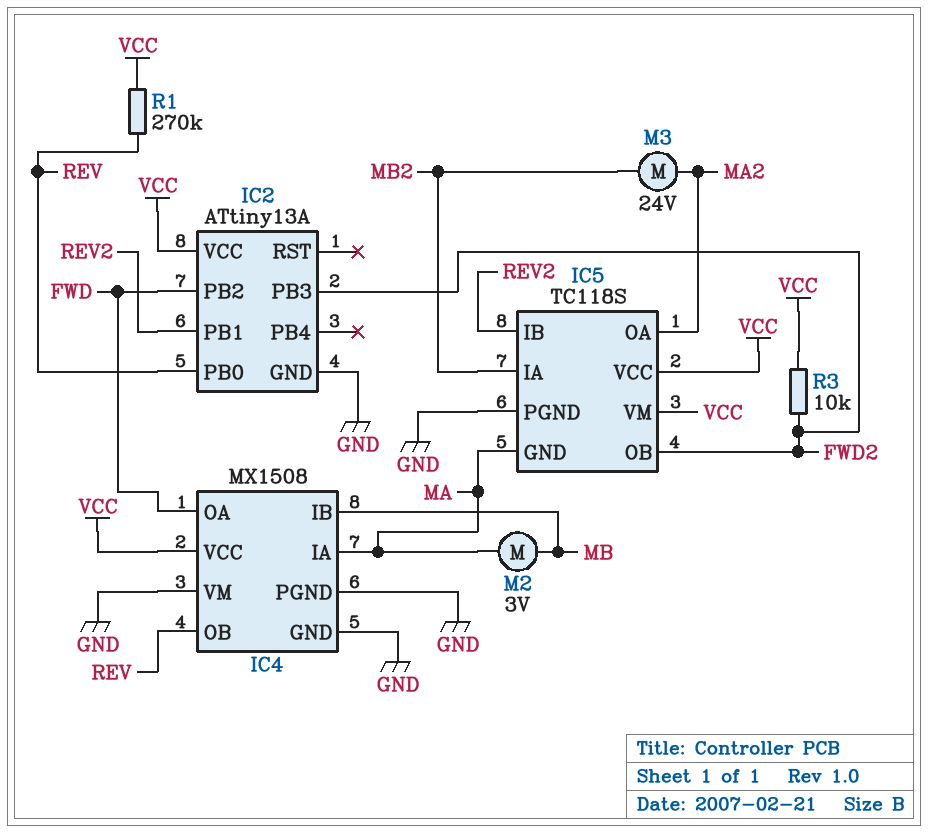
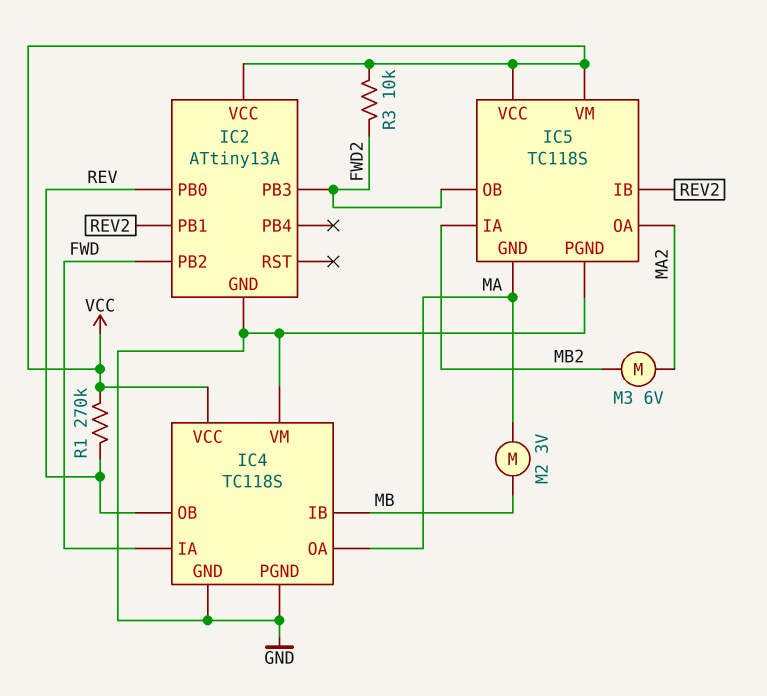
IC4: MX1508 -> TC118S
IC4 pin IA: MA -> FWD
IC4 pin OA: FWD -> MA
M3: motor 24V (MA2, MB2) -> motor 6V (MA2, MB2)

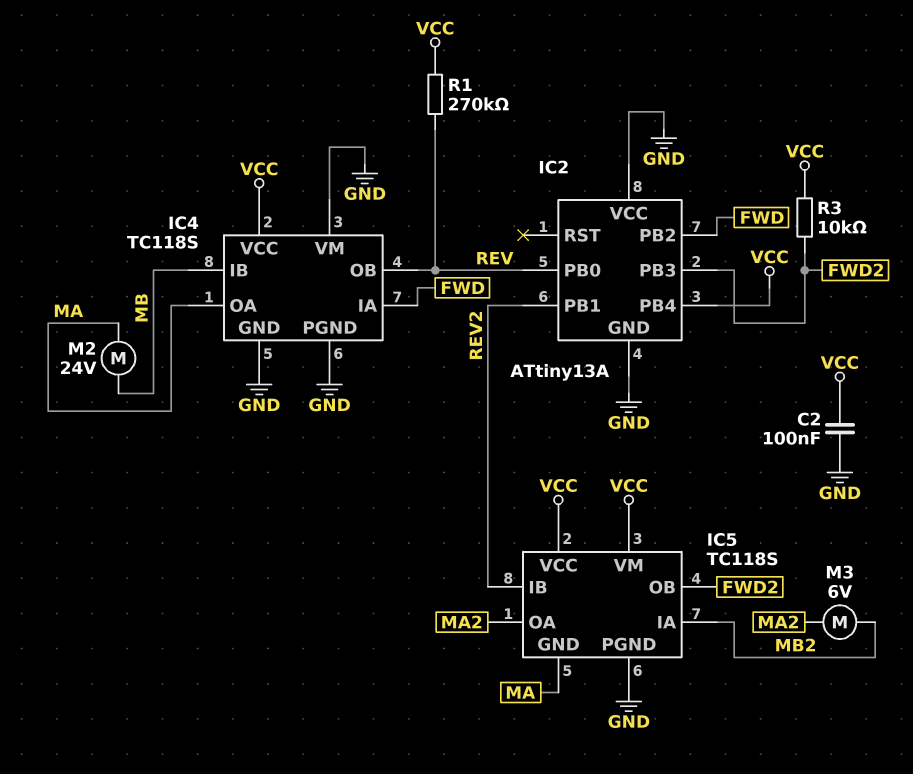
C2: none -> 100nF (GND, VCC)
IC2 pin PB4: none -> VCC
IC2 pin VCC: VCC -> GND
M2: motor 3V (MA, MB) -> motor 24V (MA, MB)

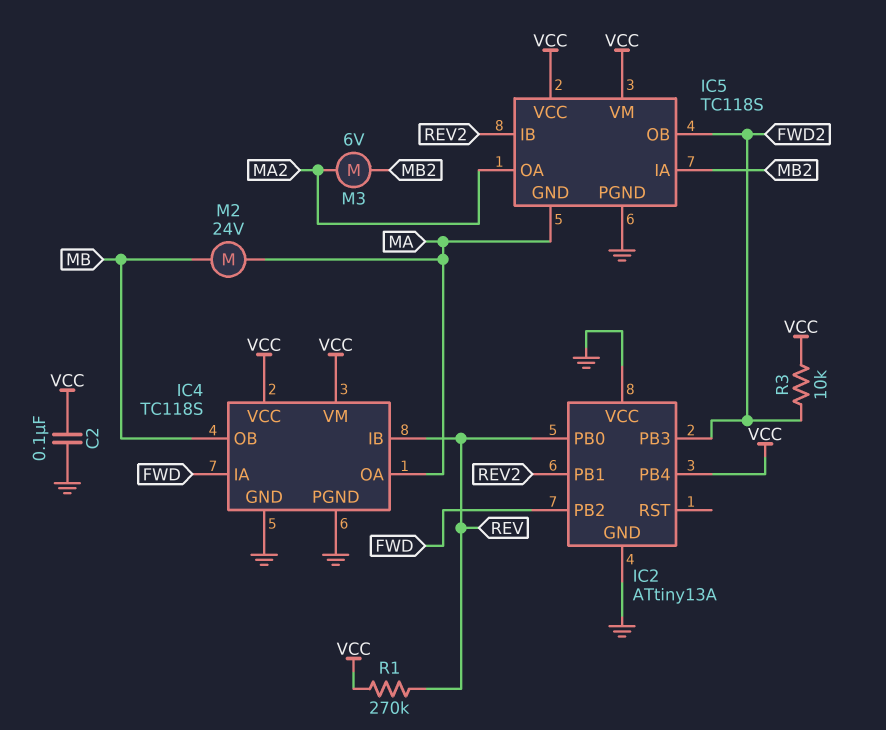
IC4 pin IB: MB -> REV
IC4 pin OB: REV -> MB
IC4 pin VM: GND -> VCC

